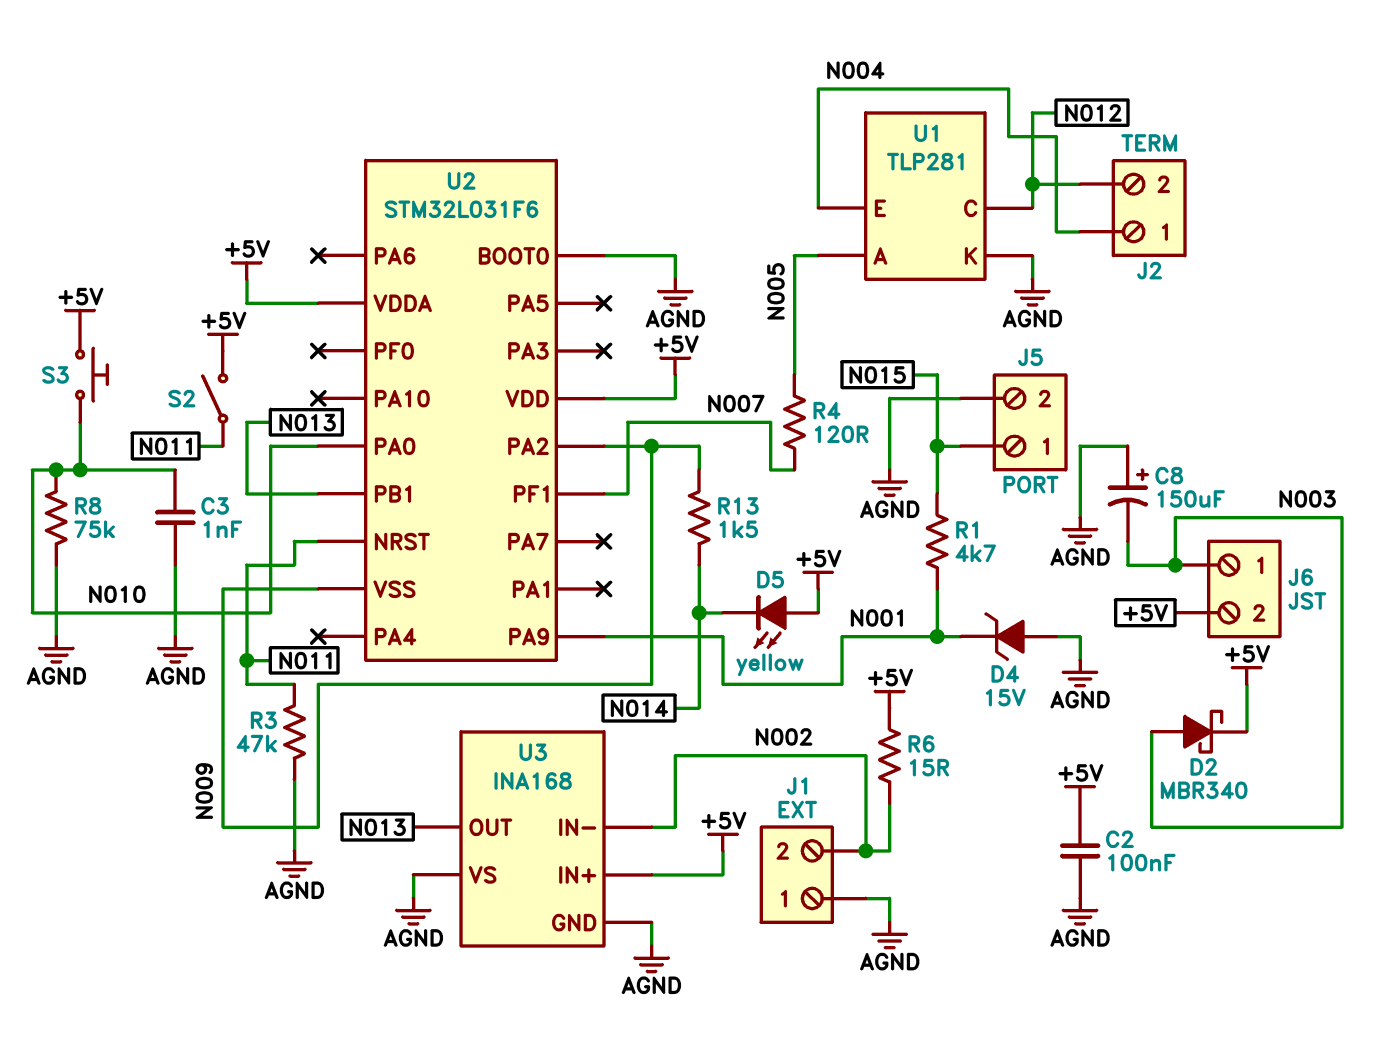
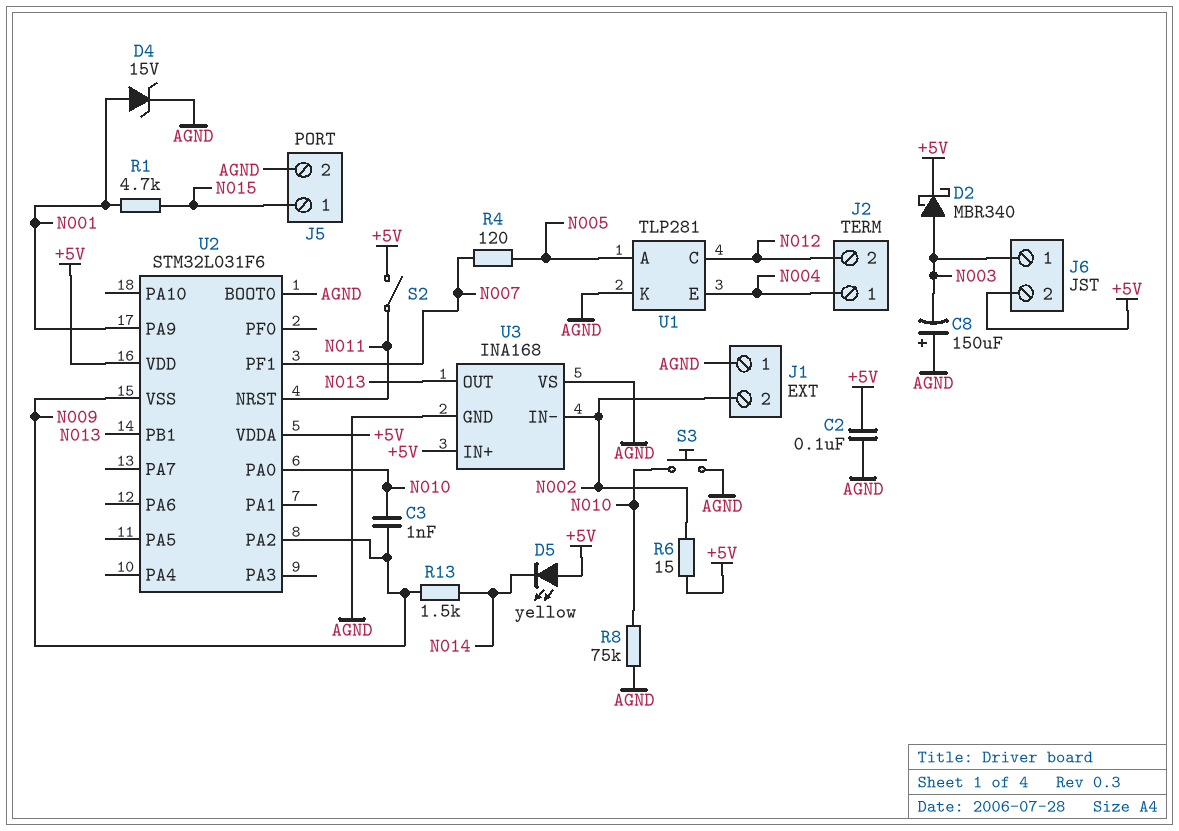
C3: 1nF (AGND, N010) -> 1nF (N009, N010)
D4: zener 15V (A AGND, K N001) -> zener 15V (A N001, K AGND)
R3: 47k (AGND, N011) -> none
S3: button (+5V, N010) -> button (AGND, N010)

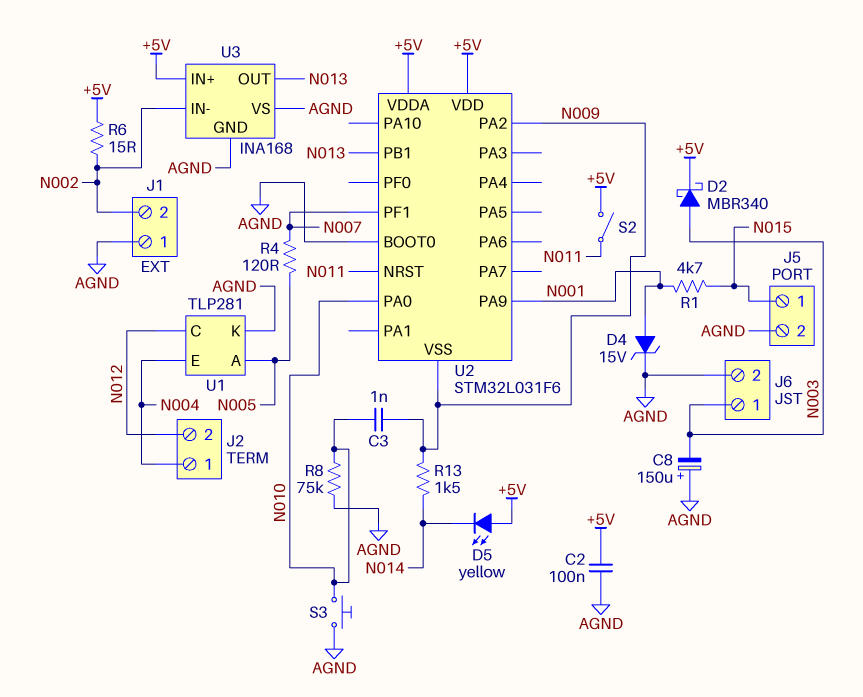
J6 pin 2: +5V -> AGND

